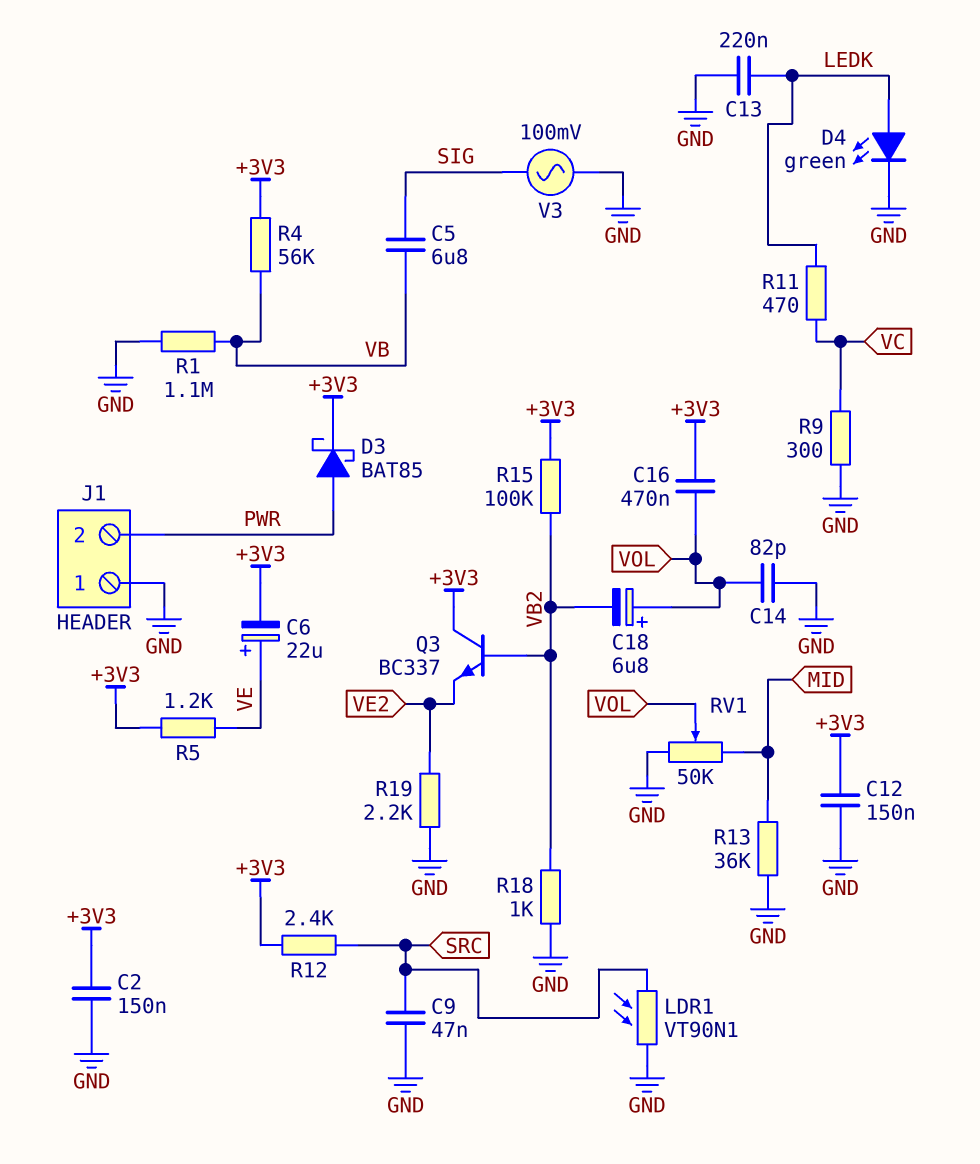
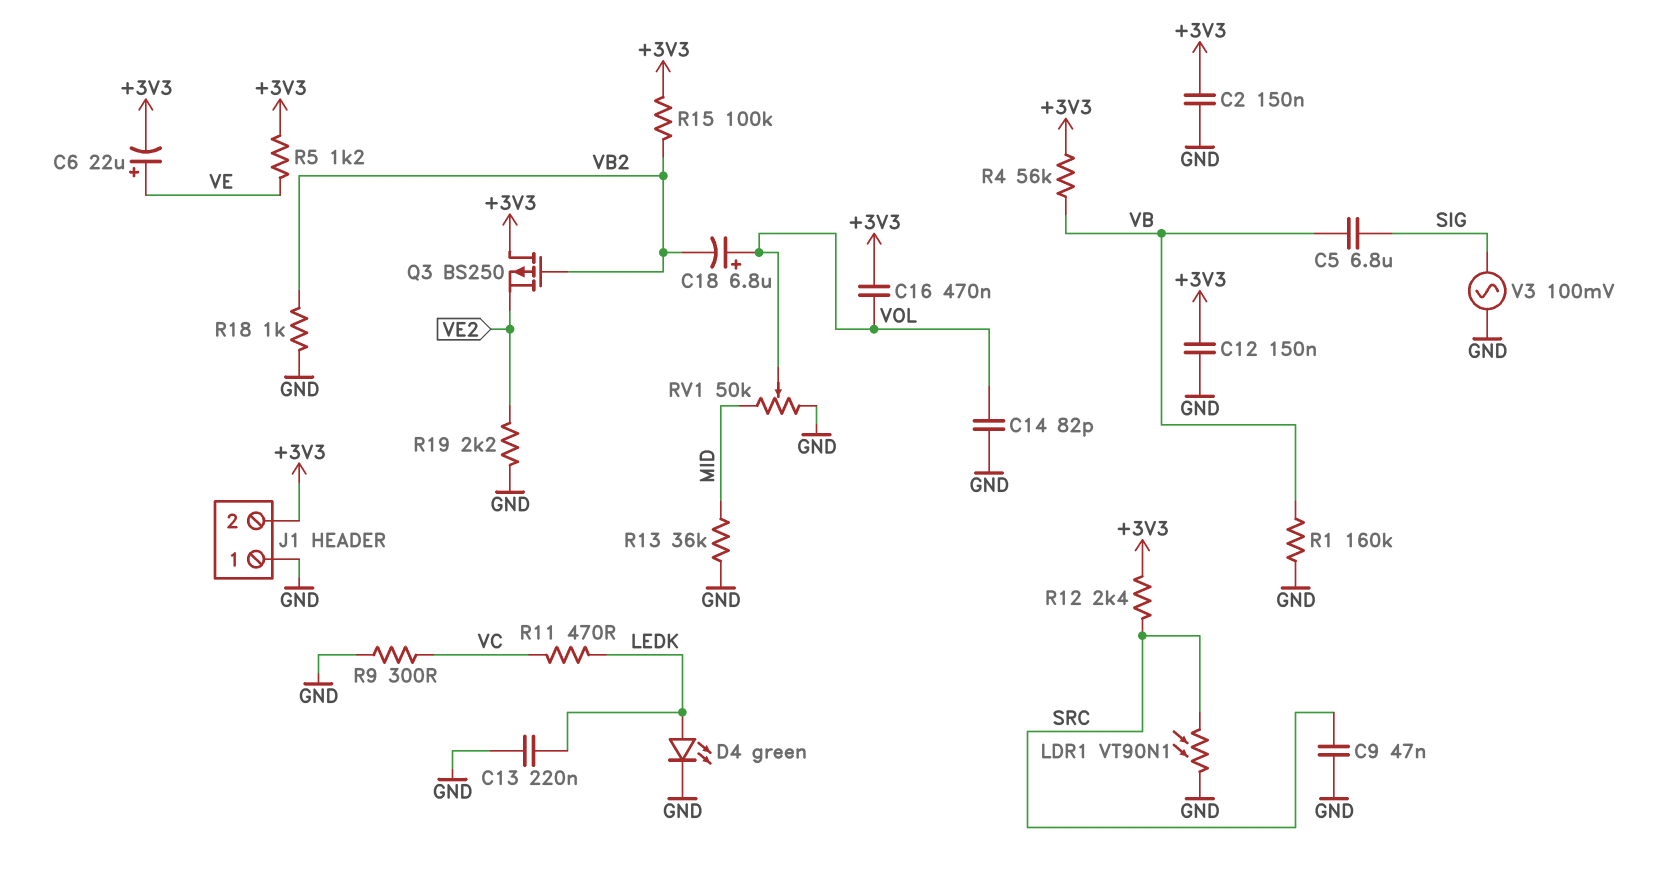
D3: schottky BAT85 (A PWR, K +3V3) -> none
J1 pin 2: PWR -> +3V3
Q3: NPN BC337 (B VB2, C +3V3, E VE2) -> PMOS BS250 (G VB2, D +3V3, S VE2)
R1: 1.1M (GND, VB) -> 160k (GND, VB)

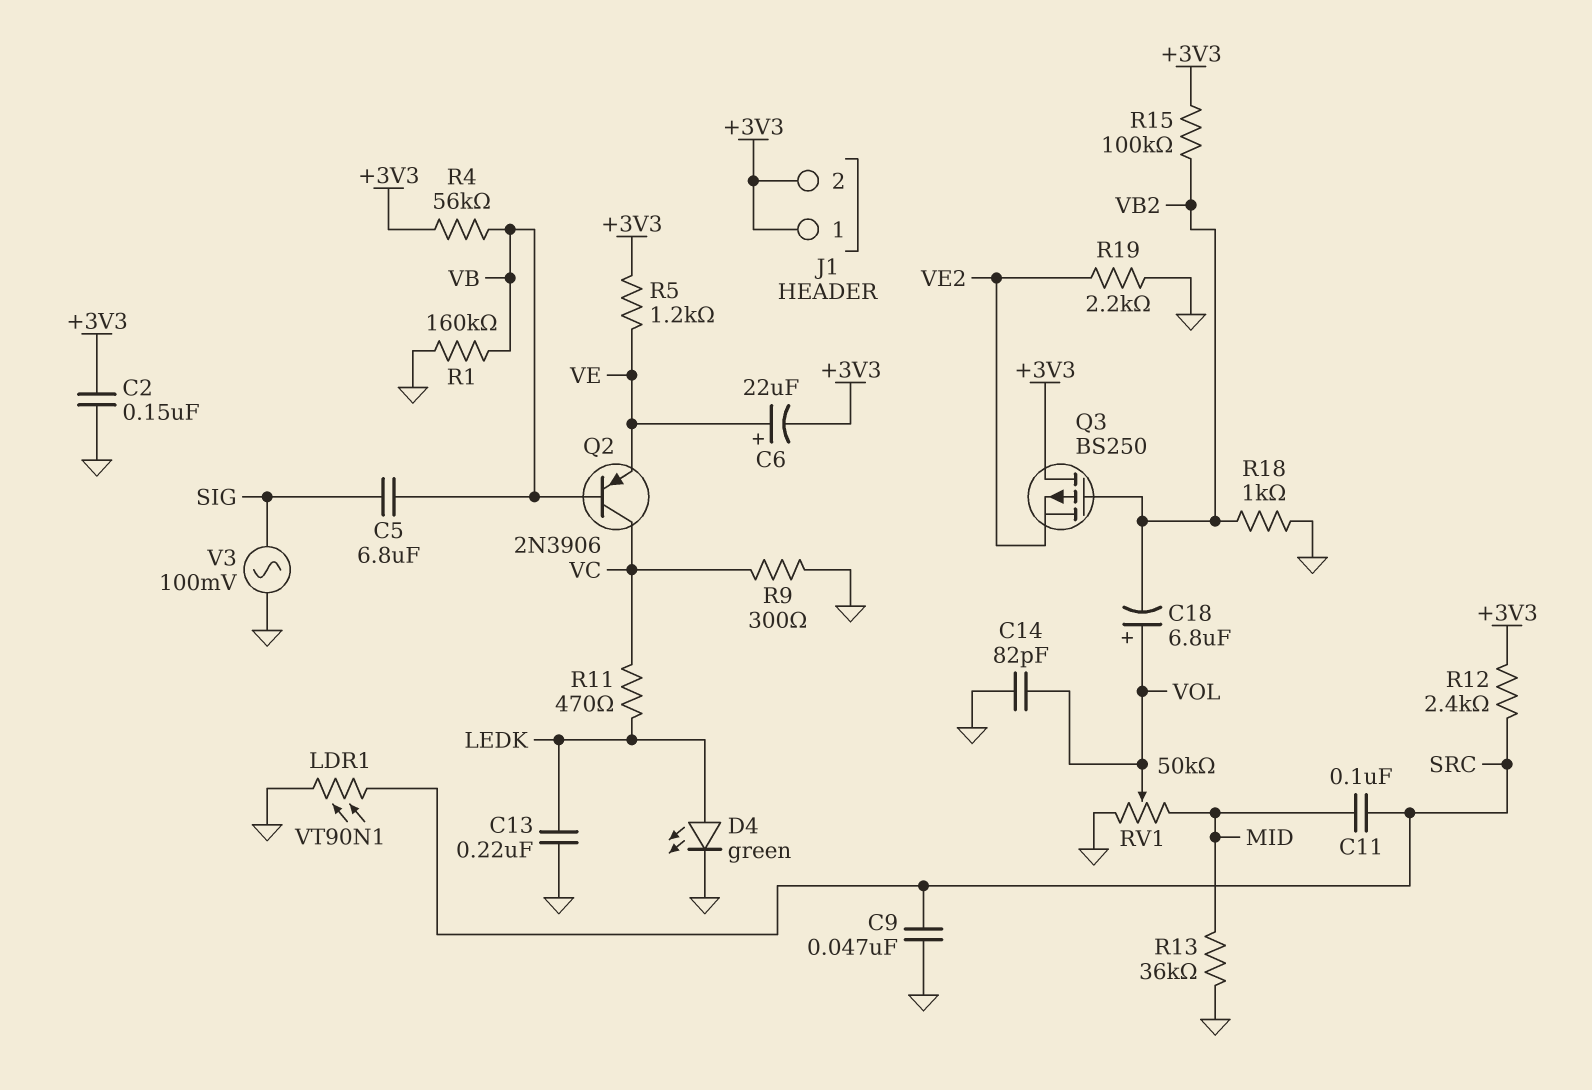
C11: none -> 100nF (MID, SRC)
C12: 150nF (+3V3, GND) -> none
C16: 470nF (+3V3, VOL) -> none
J1 pin 1: GND -> +3V3
Q2: none -> PNP 2N3906 (B VB, C VC, E VE)

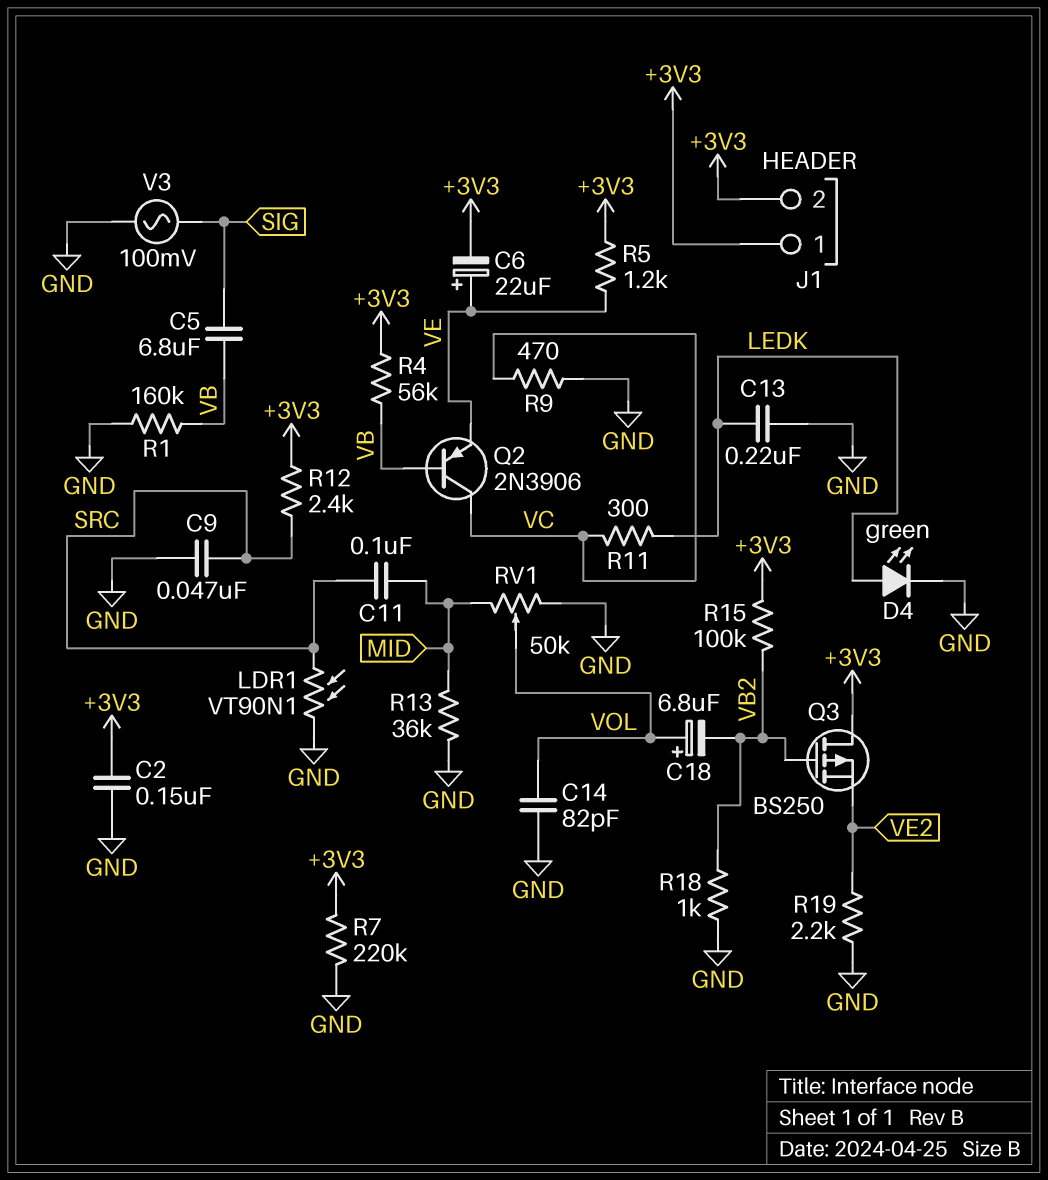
R7: none -> 220k (+3V3, GND)
R9: 300 (GND, VC) -> 470 (GND, VC)
R11: 470 (LEDK, VC) -> 300 (LEDK, VC)

